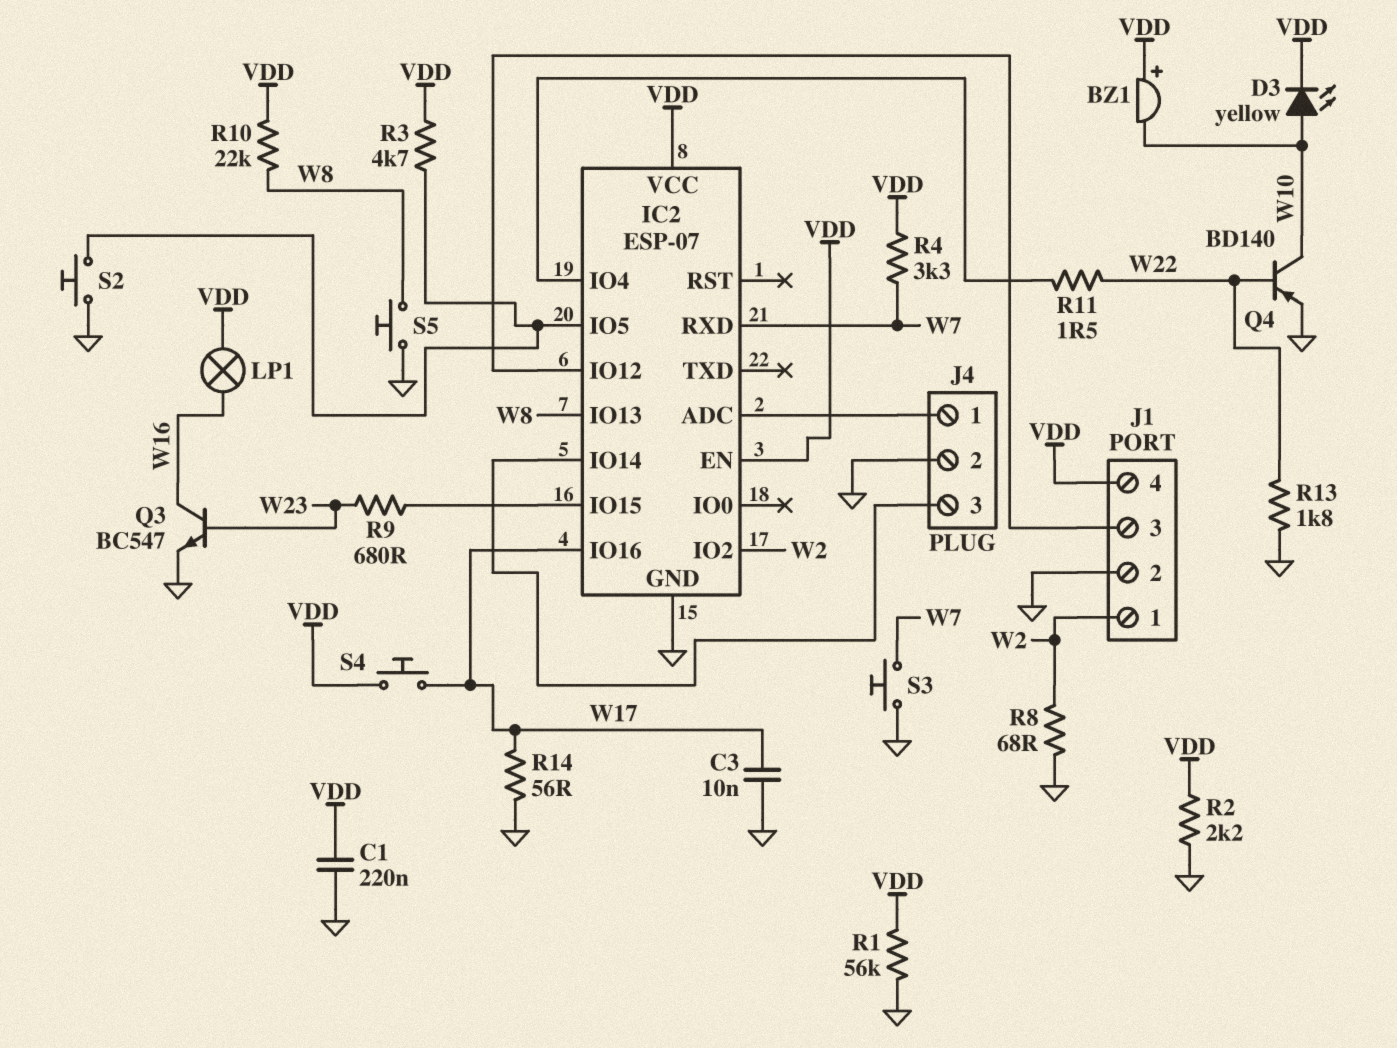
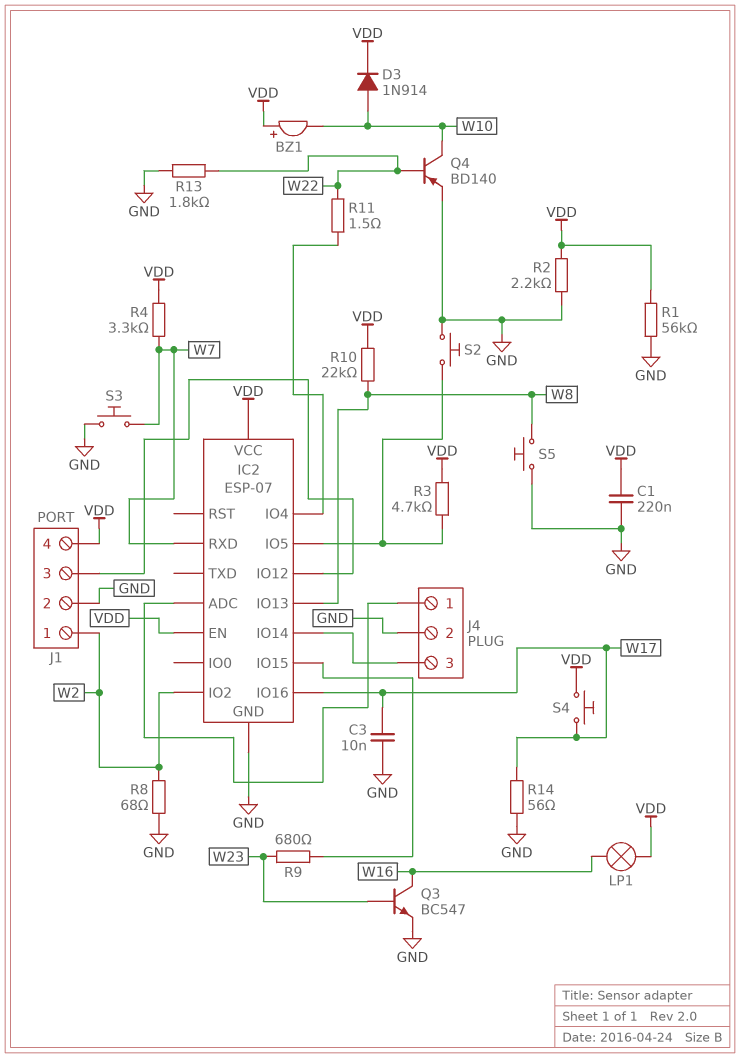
D3: LED yellow (A W10, K VDD) -> diode 1N914 (A W10, K VDD)

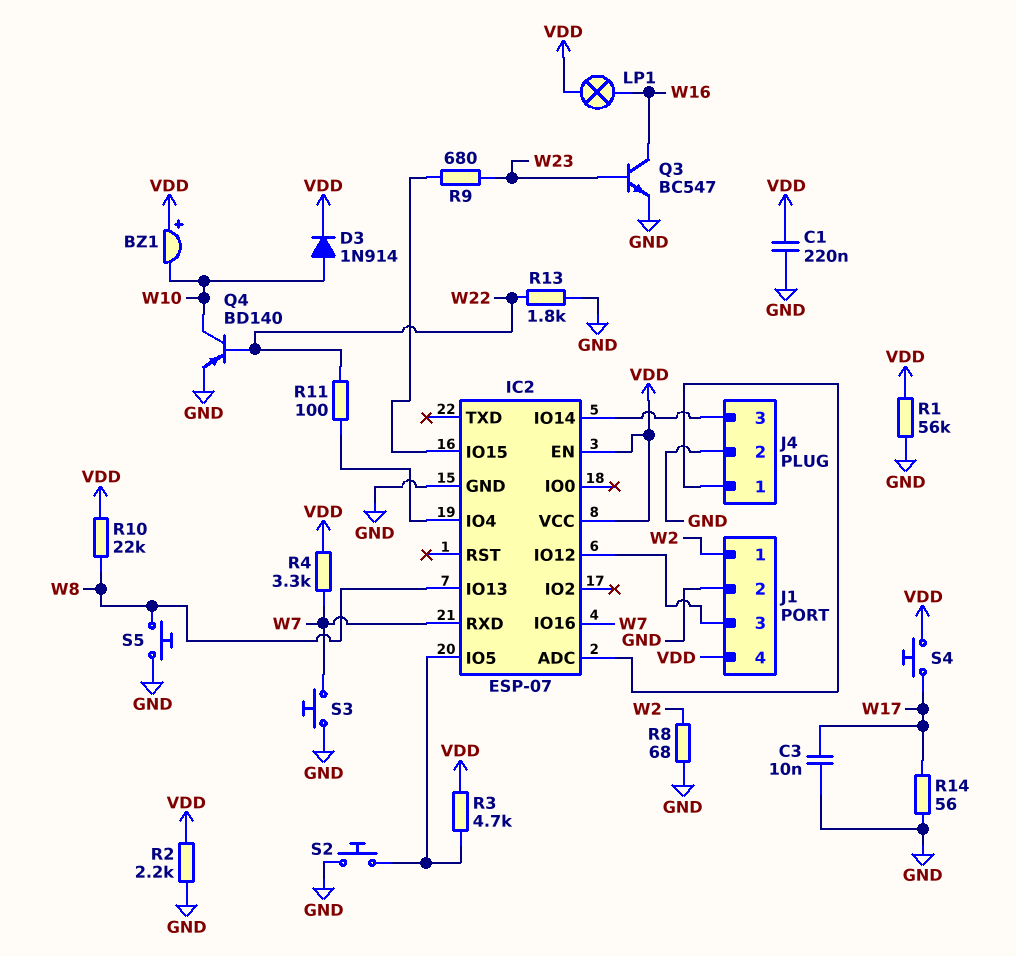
IC2 pin IO2: W2 -> none
IC2 pin IO16: W17 -> W7
R11: 1.5 (IC2/IO4, W22) -> 100 (IC2/IO4, W22)

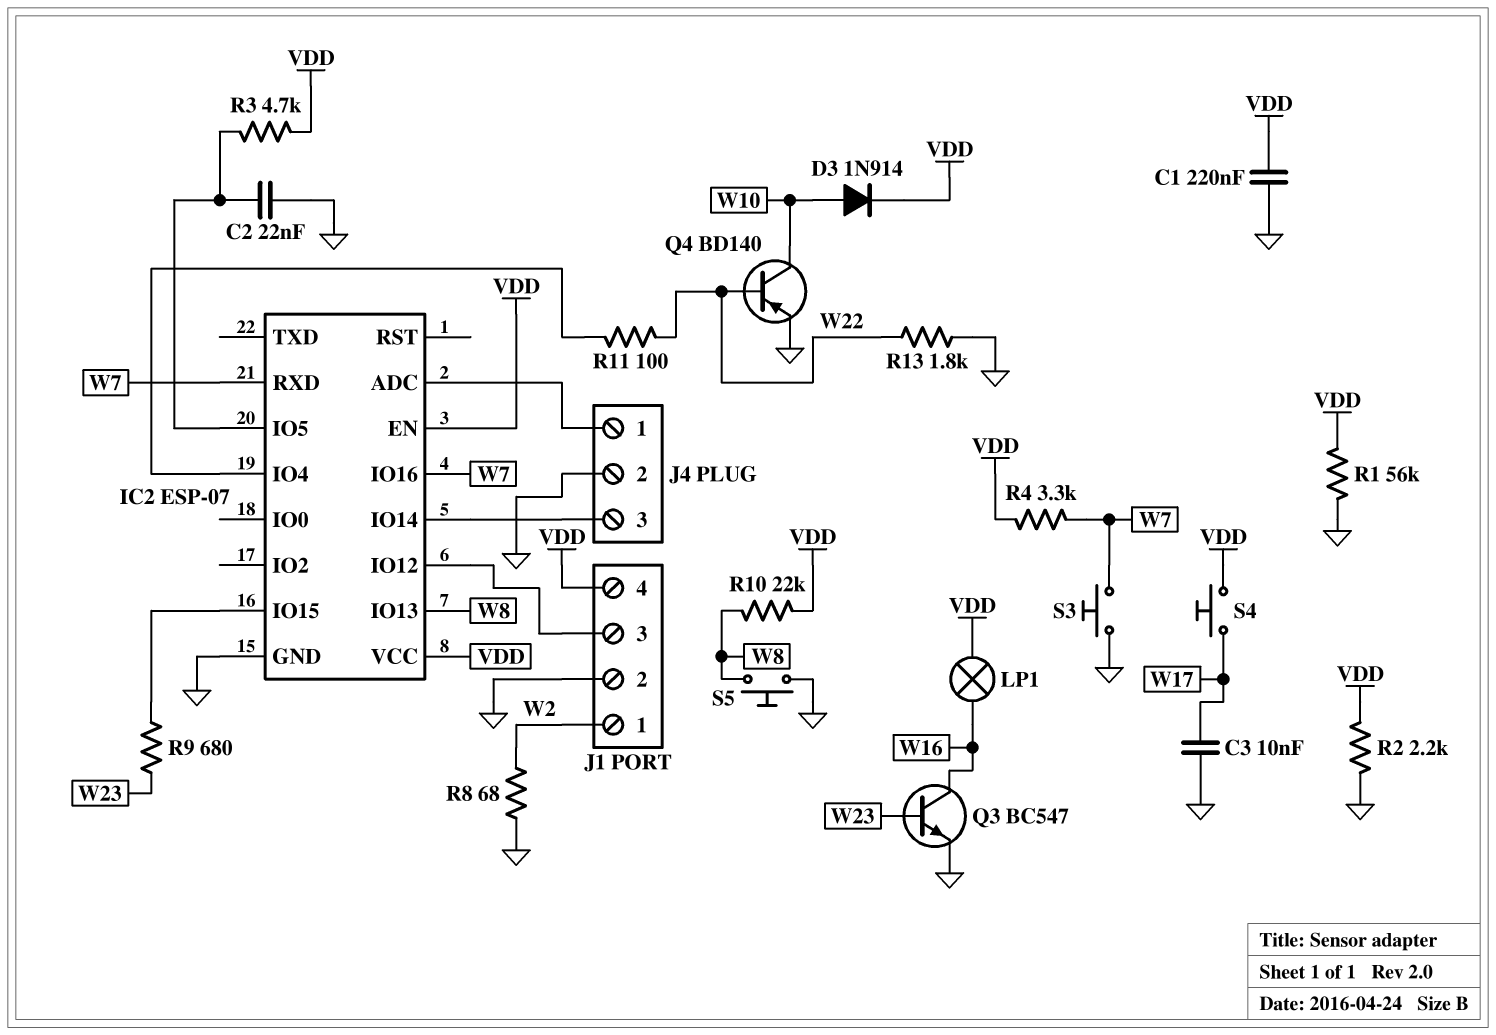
BZ1: buzzer (plus VDD, minus W10) -> none
C2: none -> 22nF (GND, IC2/IO5)
R14: 56 (GND, W17) -> none
S2: button (GND, IC2/IO5) -> none

